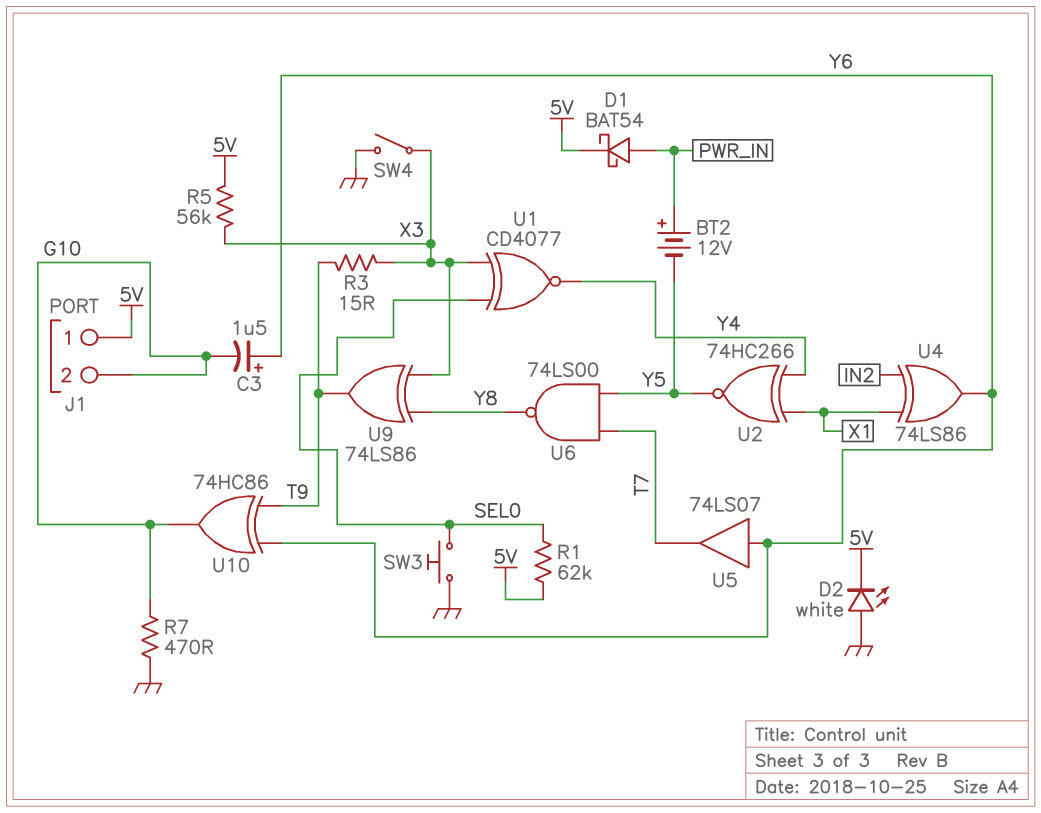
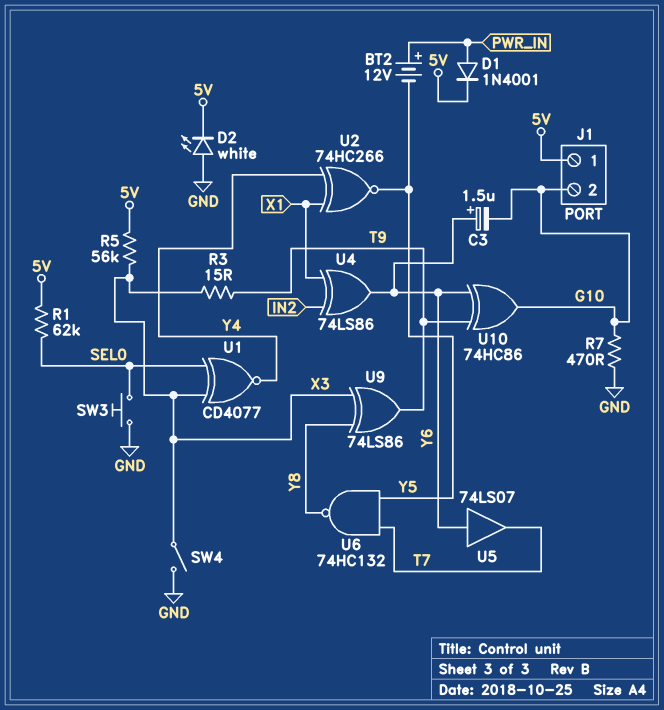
D1: schottky BAT54 (A PWR_IN, K 5V) -> diode 1N4001 (A PWR_IN, K 5V)
U6: NAND 74LS00 (in T7, in Y5, out Y8) -> NAND 74HC132 (in T7, in Y5, out Y8)

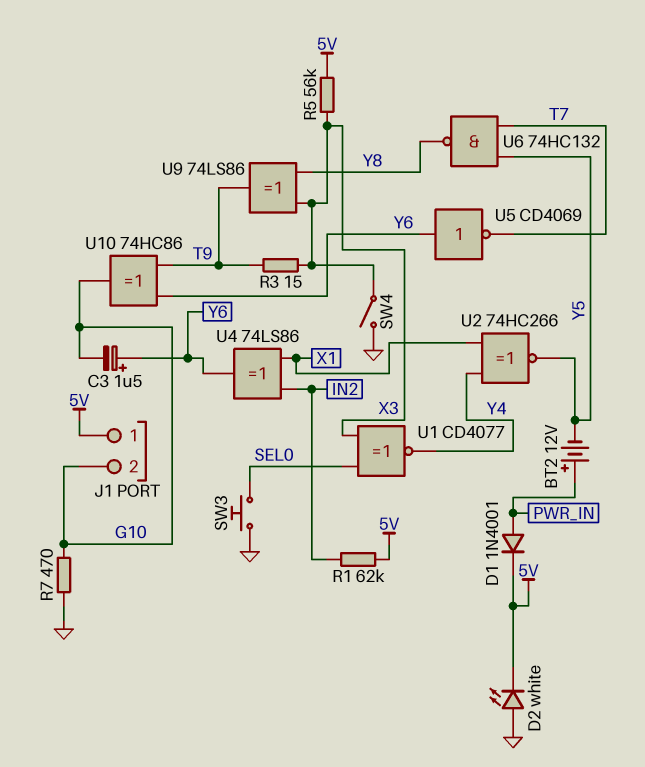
R1: 62k (5V, SEL0) -> 62k (5V, IN2)
U5: buffer 74LS07 (in Y6, out T7) -> NOT CD4069 (in Y6, out T7)

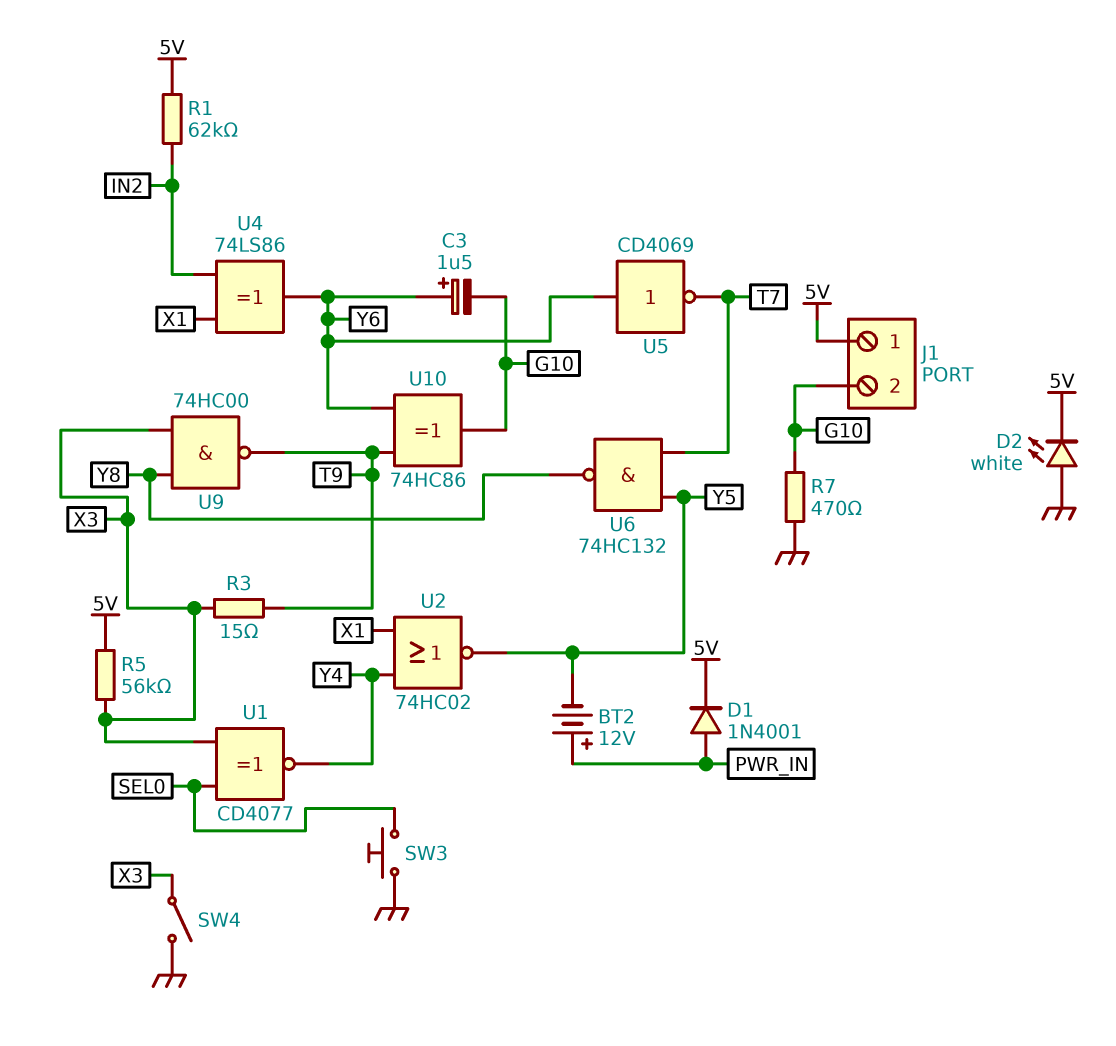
U2: XNOR 74HC266 (in X1, in Y4, out Y5) -> NOR 74HC02 (in X1, in Y4, out Y5)
U9: XOR 74LS86 (in X3, in Y8, out T9) -> NAND 74HC00 (in X3, in Y8, out T9)

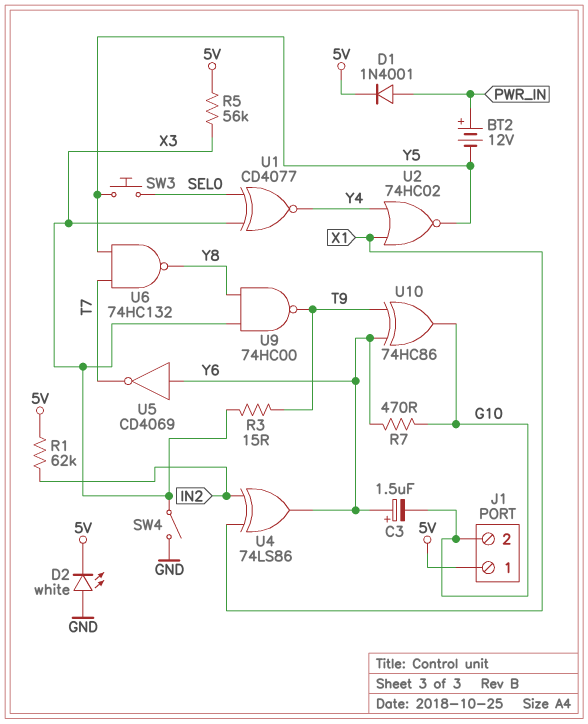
R7: 470 (G10, GND) -> 470 (G10, Y6)
SW3: button (GND, SEL0) -> button (SEL0, Y5)

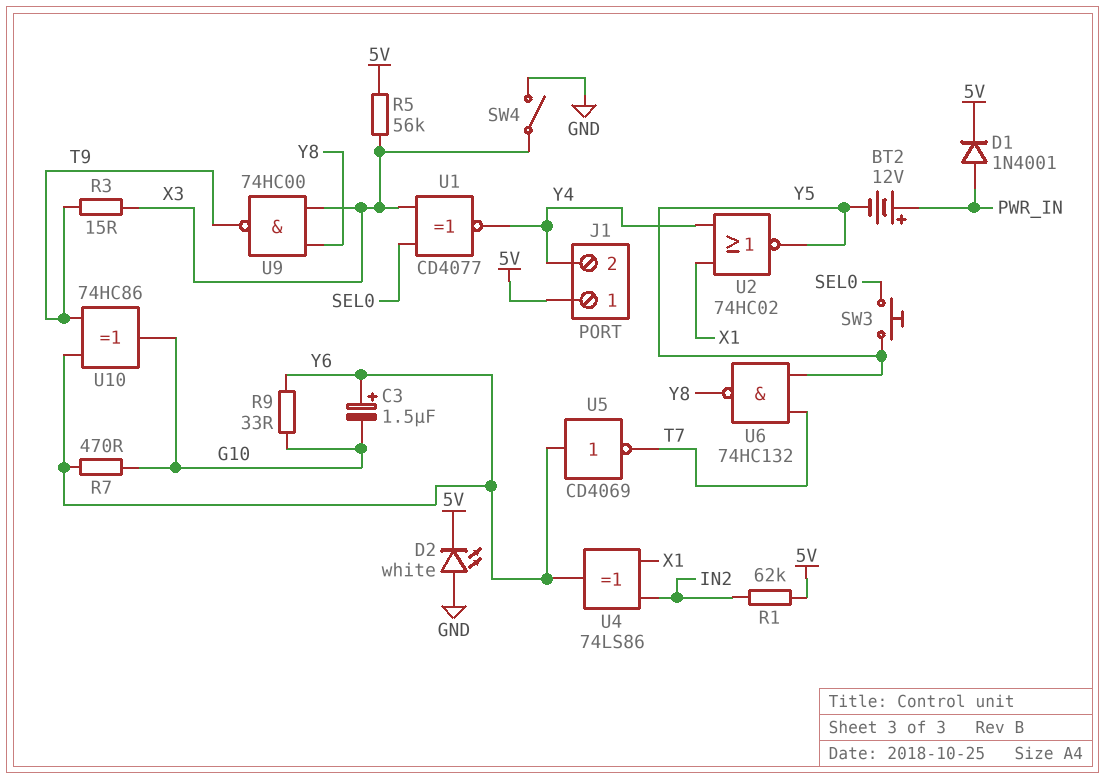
J1 pin 2: G10 -> Y4
R9: none -> 33 (G10, Y6)

